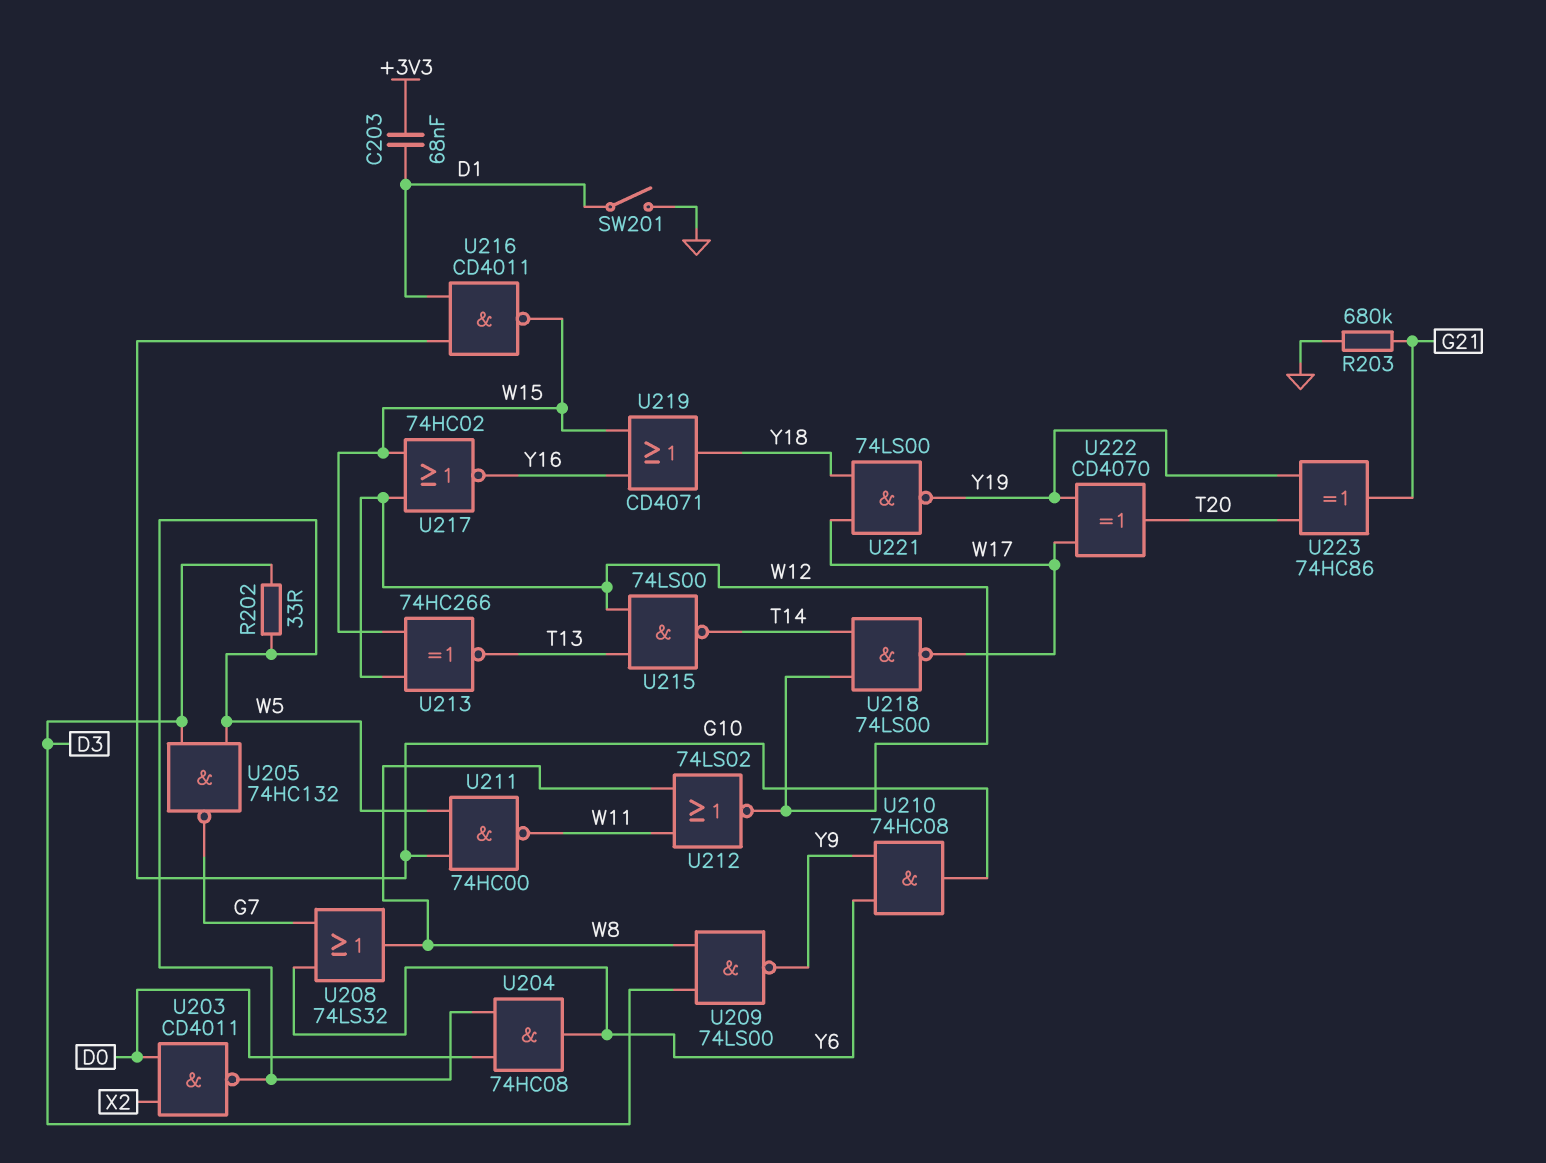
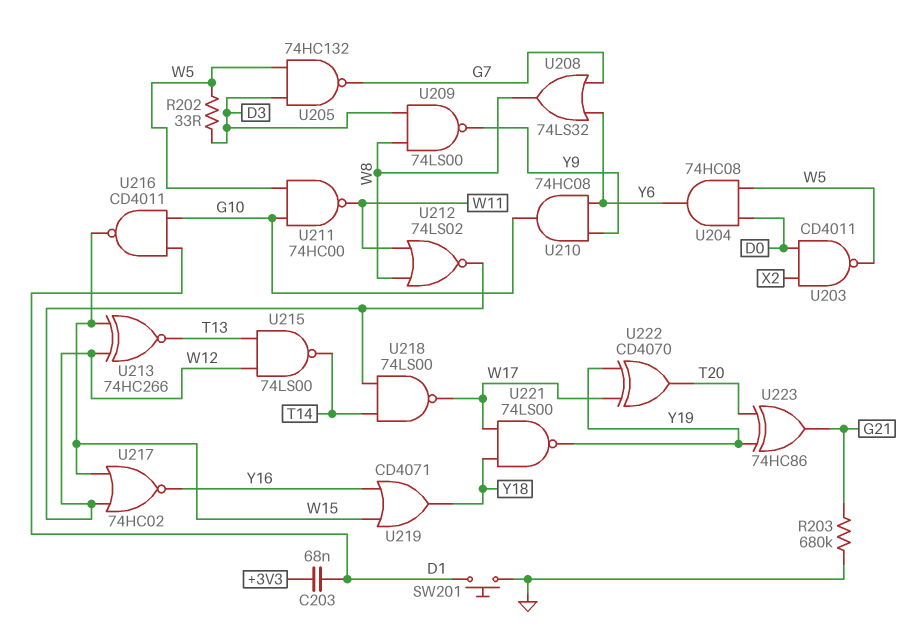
SW201: switch (D1, GND) -> button (D1, GND)

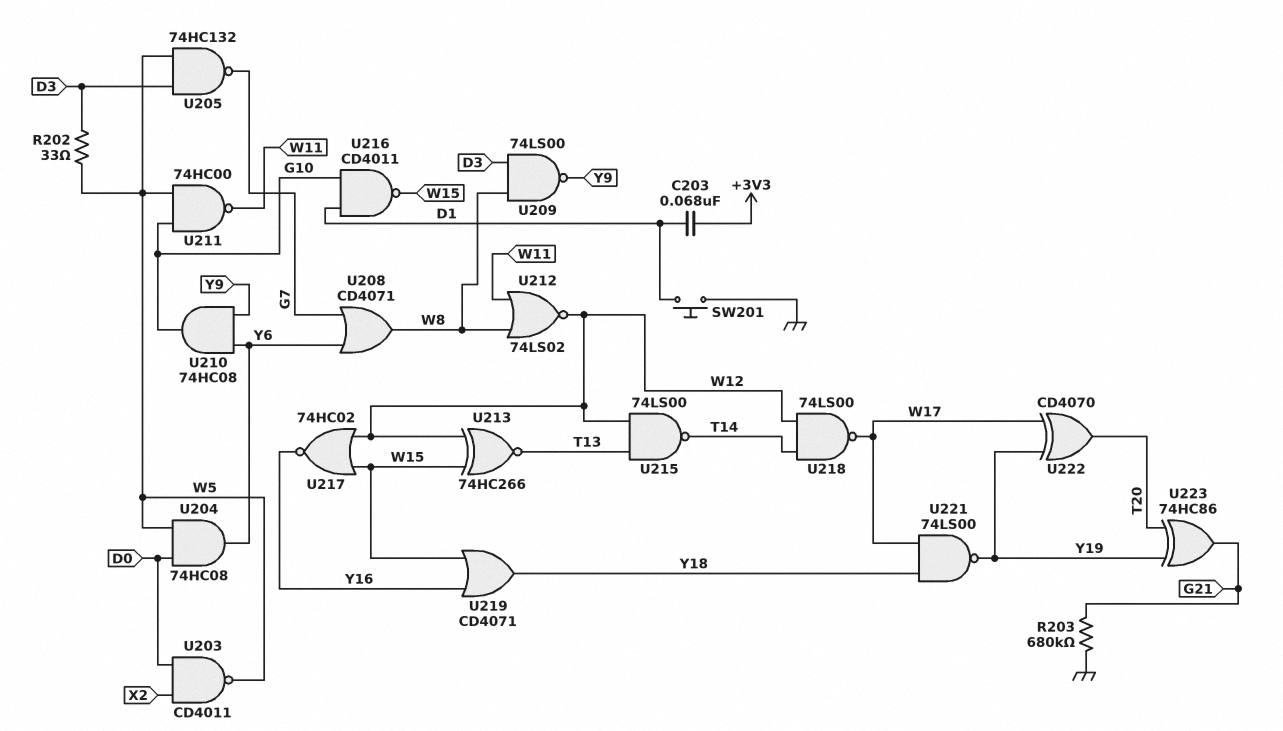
U208: OR 74LS32 (in G7, in Y6, out W8) -> OR CD4071 (in G7, in Y6, out W8)

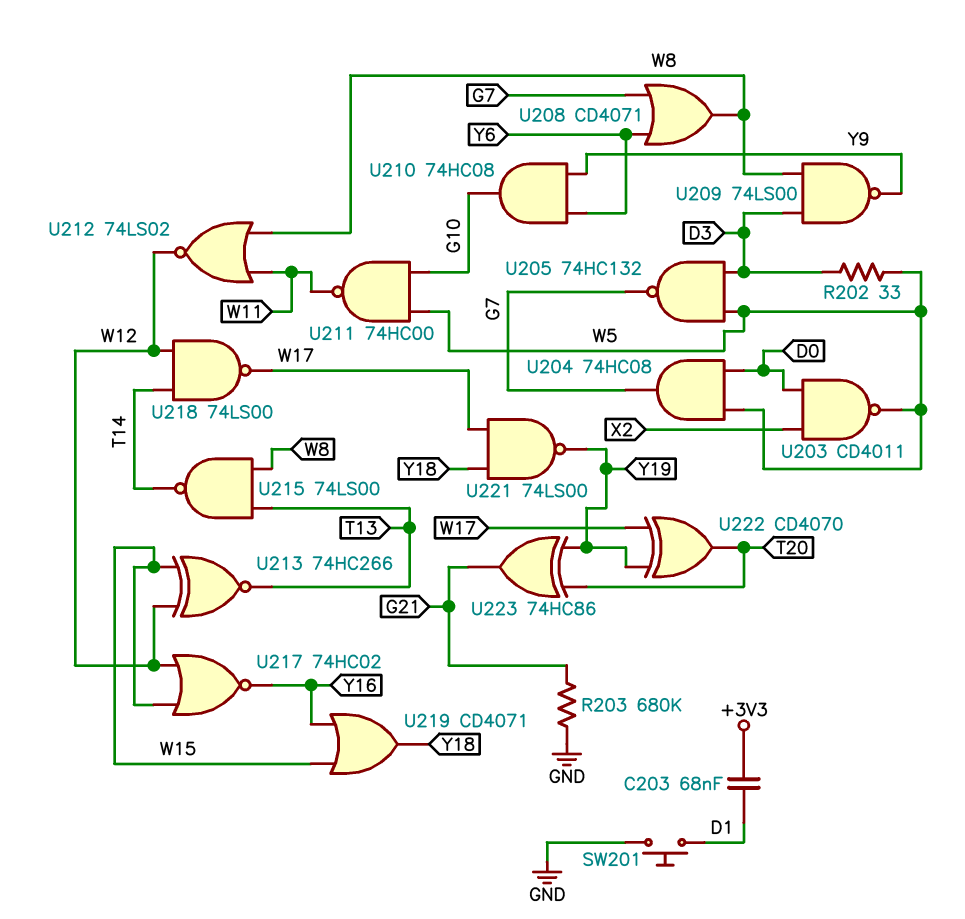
U204: AND 74HC08 (in D0, in W5, out Y6) -> AND 74HC08 (in D0, in W5, out G7)
U215: NAND 74LS00 (in T13, in W12, out T14) -> NAND 74LS00 (in T13, in W8, out T14)
U216: NAND CD4011 (in D1, in G10, out W15) -> none

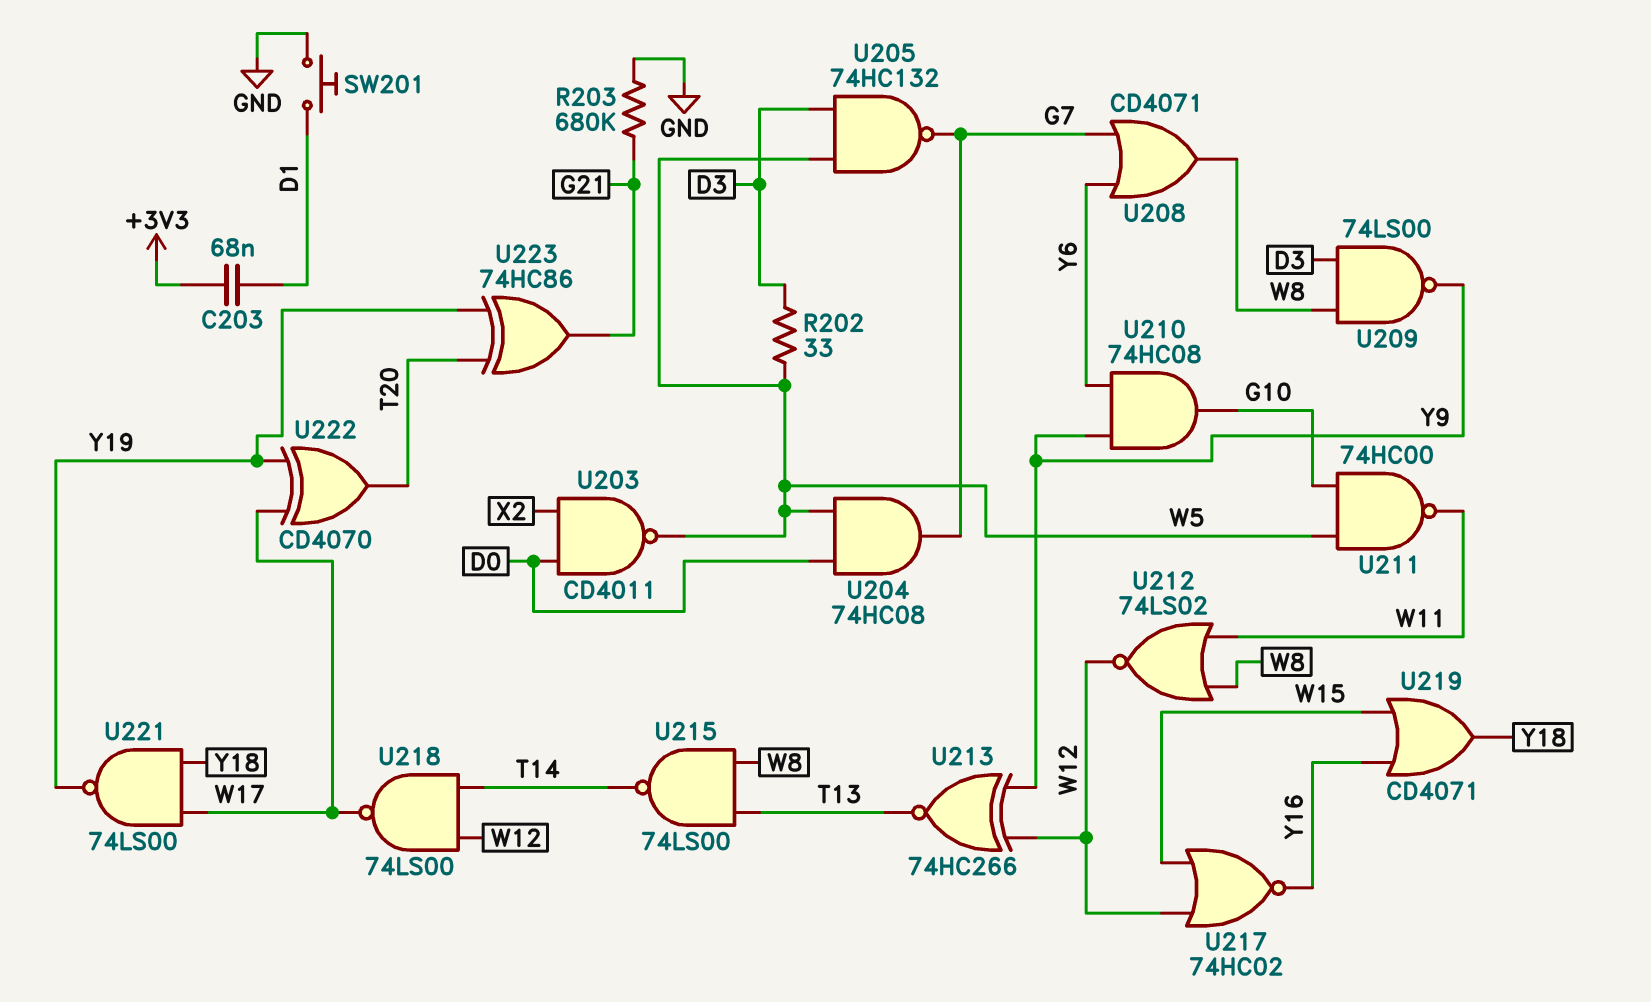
U213: XNOR 74HC266 (in W12, in W15, out T13) -> XNOR 74HC266 (in W12, in Y9, out T13)

